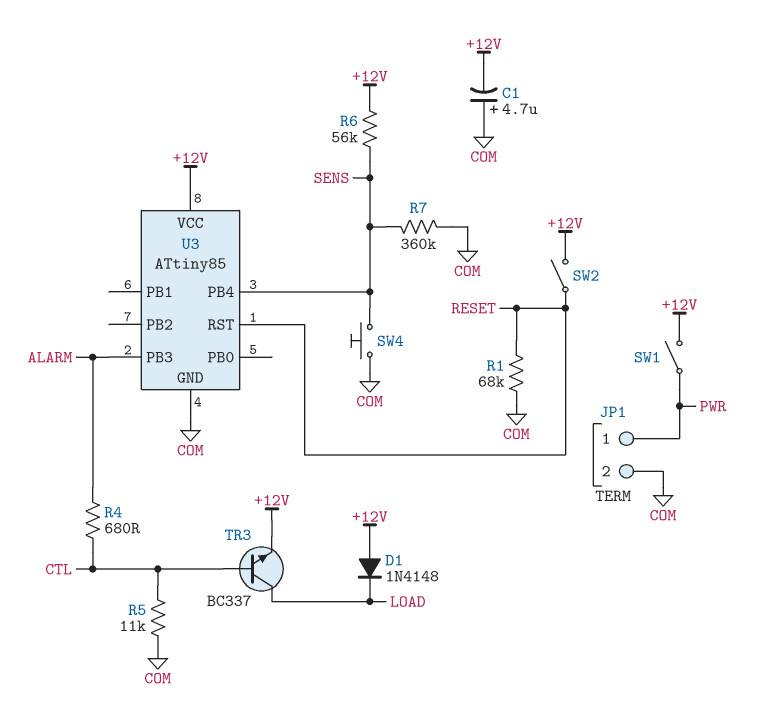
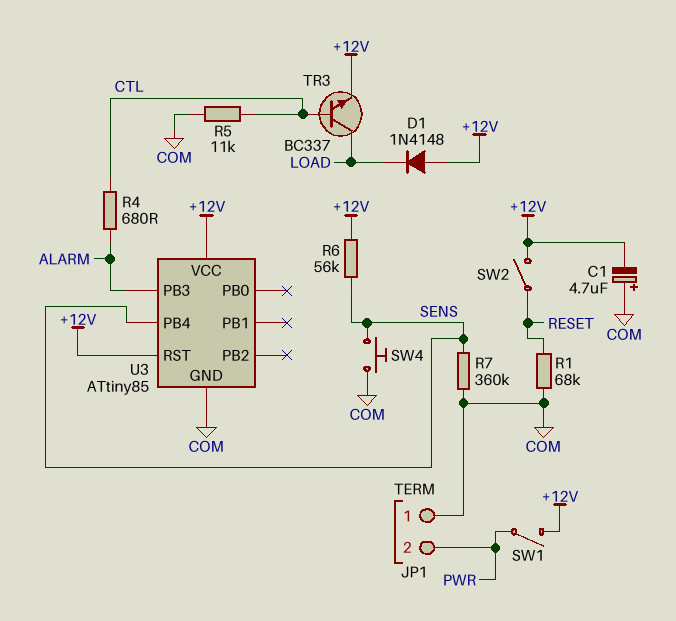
JP1 pin 1: PWR -> COM
JP1 pin 2: COM -> PWR
U3 pin RST: RESET -> +12V

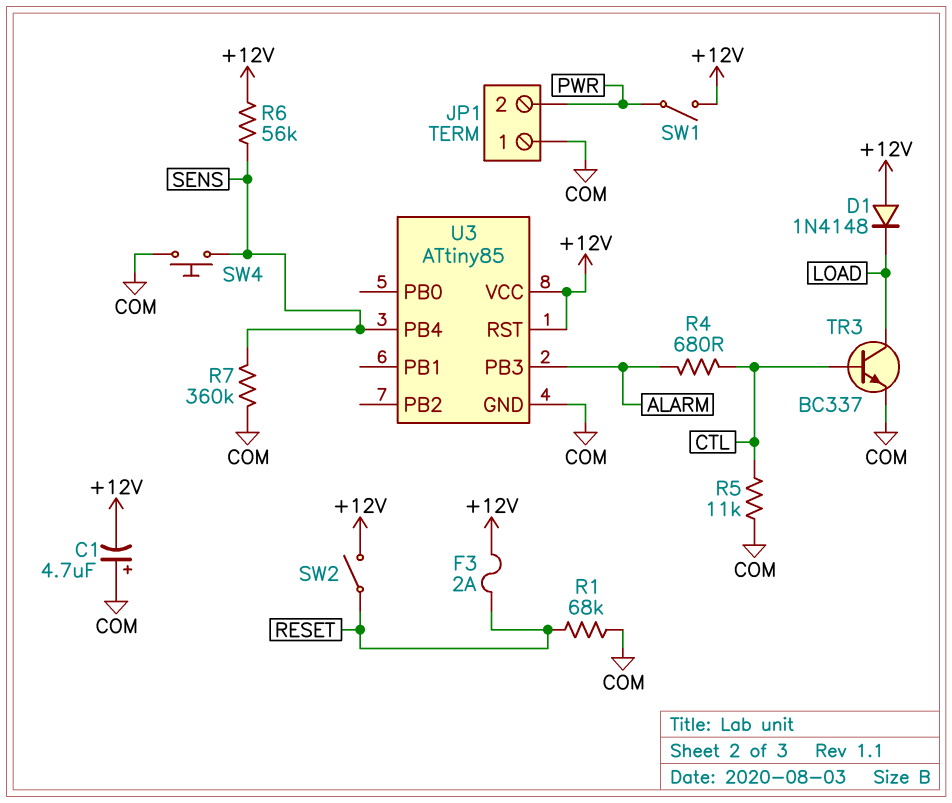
F3: none -> 2A (+12V, RESET)
TR3: NPN BC337 (B CTL, C LOAD, E +12V) -> NPN BC337 (B CTL, C LOAD, E COM)

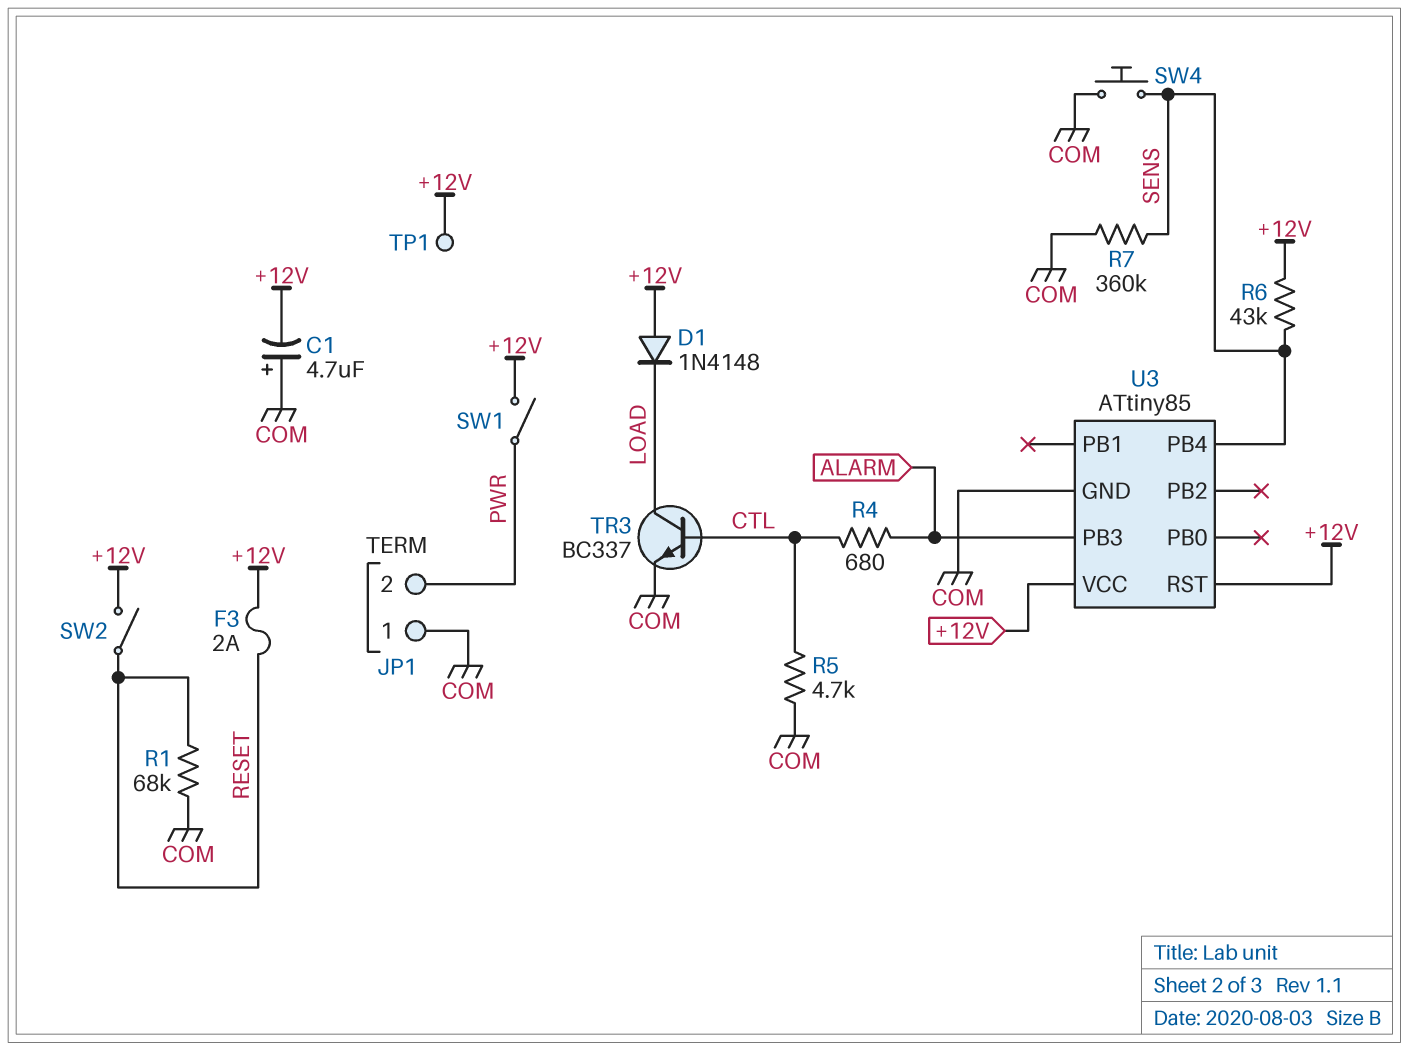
R5: 11k (COM, CTL) -> 4.7k (COM, CTL)
R6: 56k (+12V, SENS) -> 43k (+12V, SENS)
TP1: none -> test point (+12V)

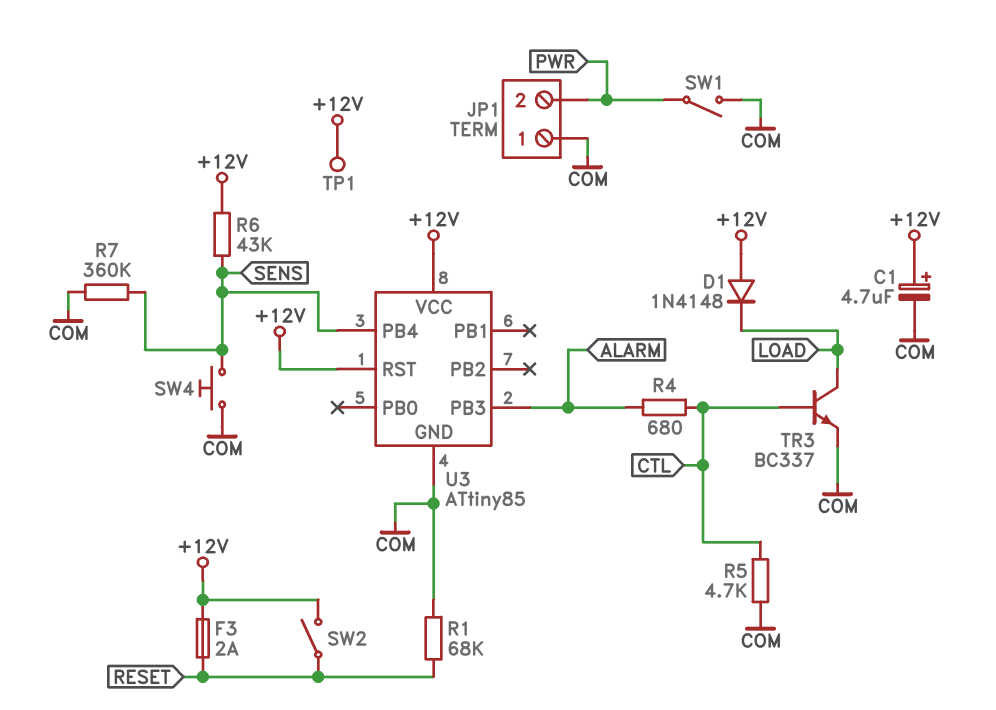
C1: 4.7uF (plus COM, minus +12V) -> 4.7uF (plus +12V, minus COM)
SW1: switch (+12V, PWR) -> switch (COM, PWR)

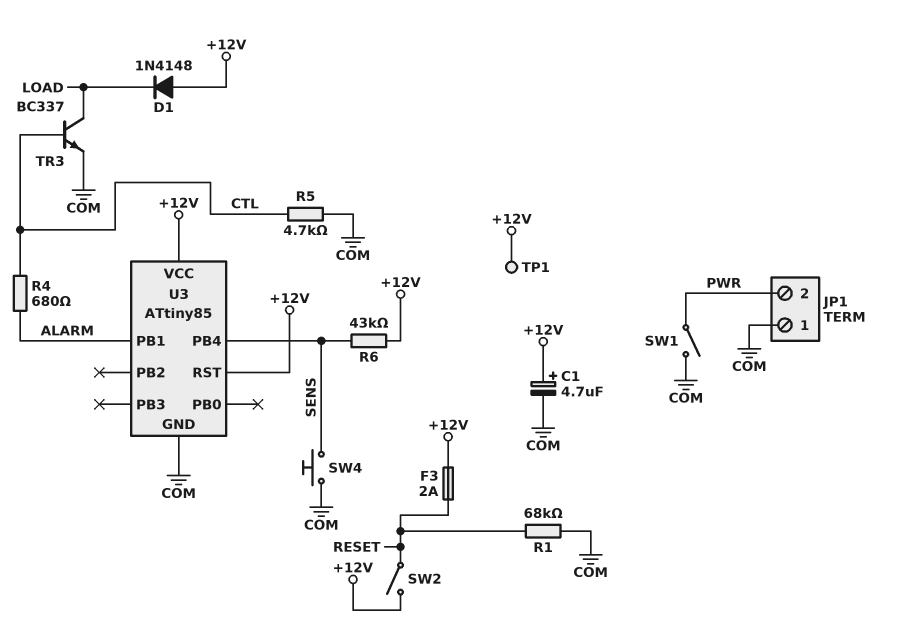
R7: 360k (COM, SENS) -> none
U3 pin PB1: none -> ALARM
U3 pin PB3: ALARM -> none

